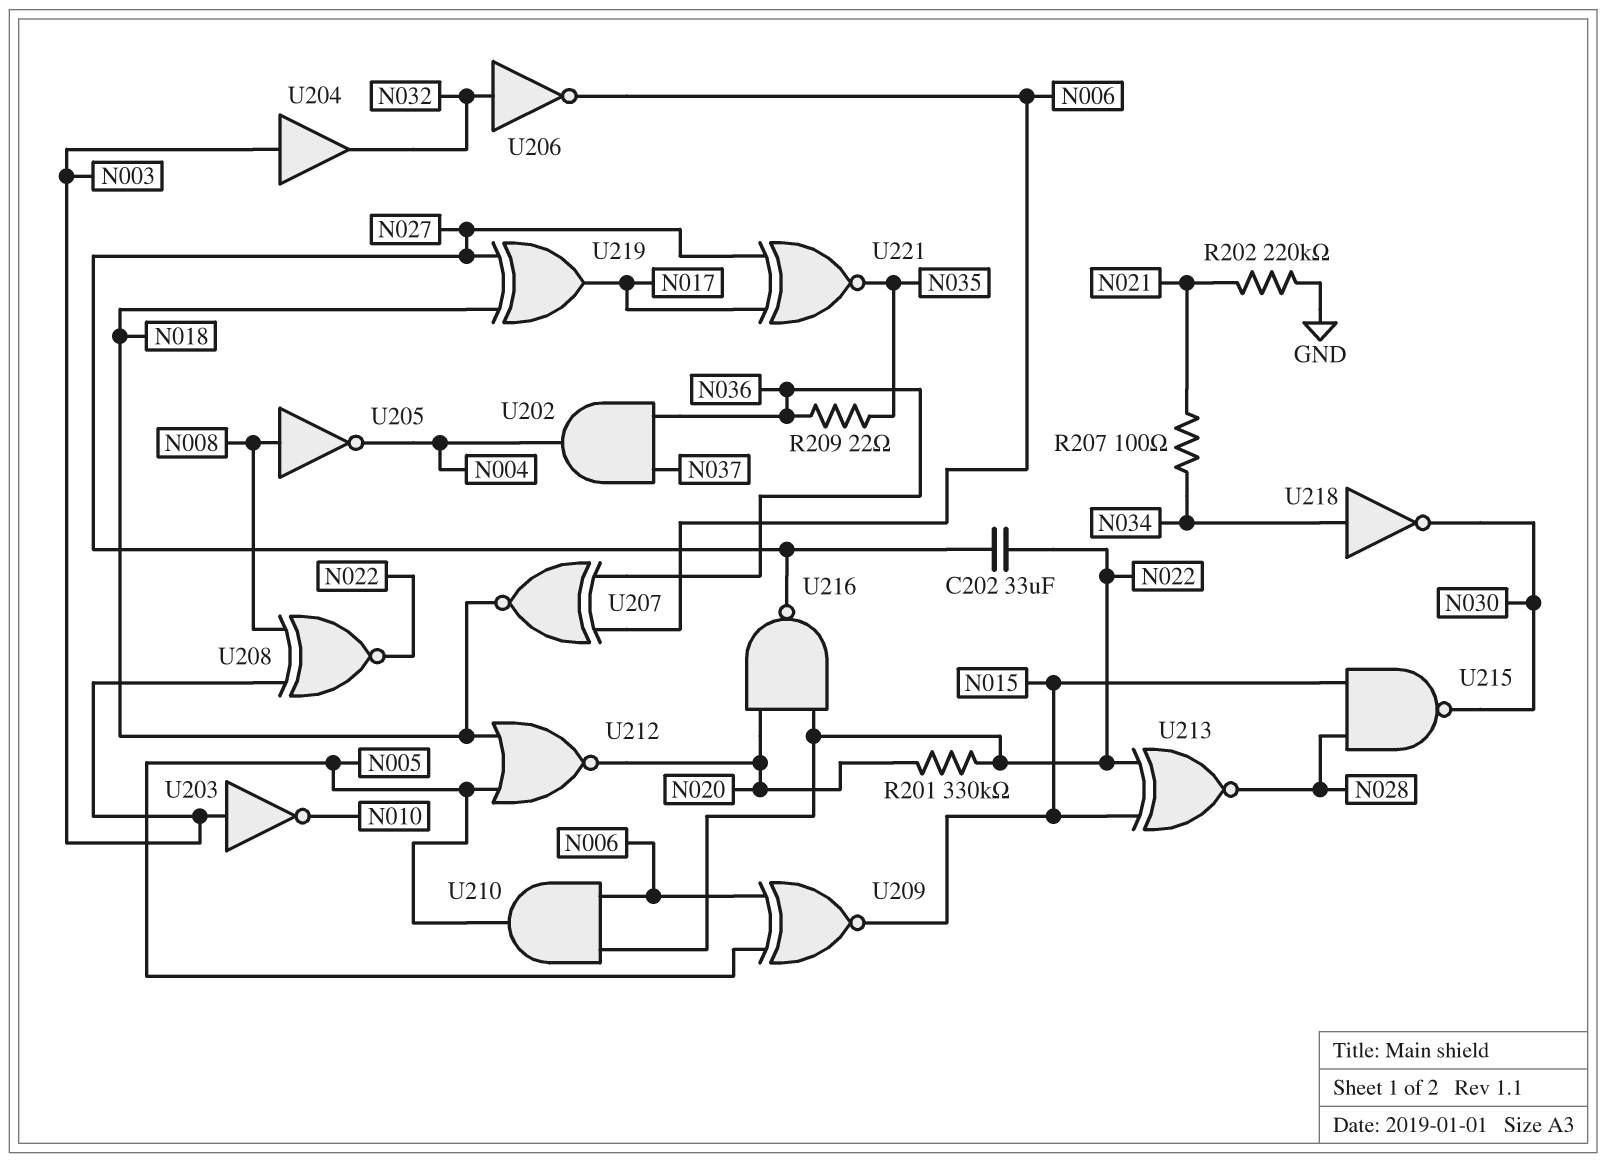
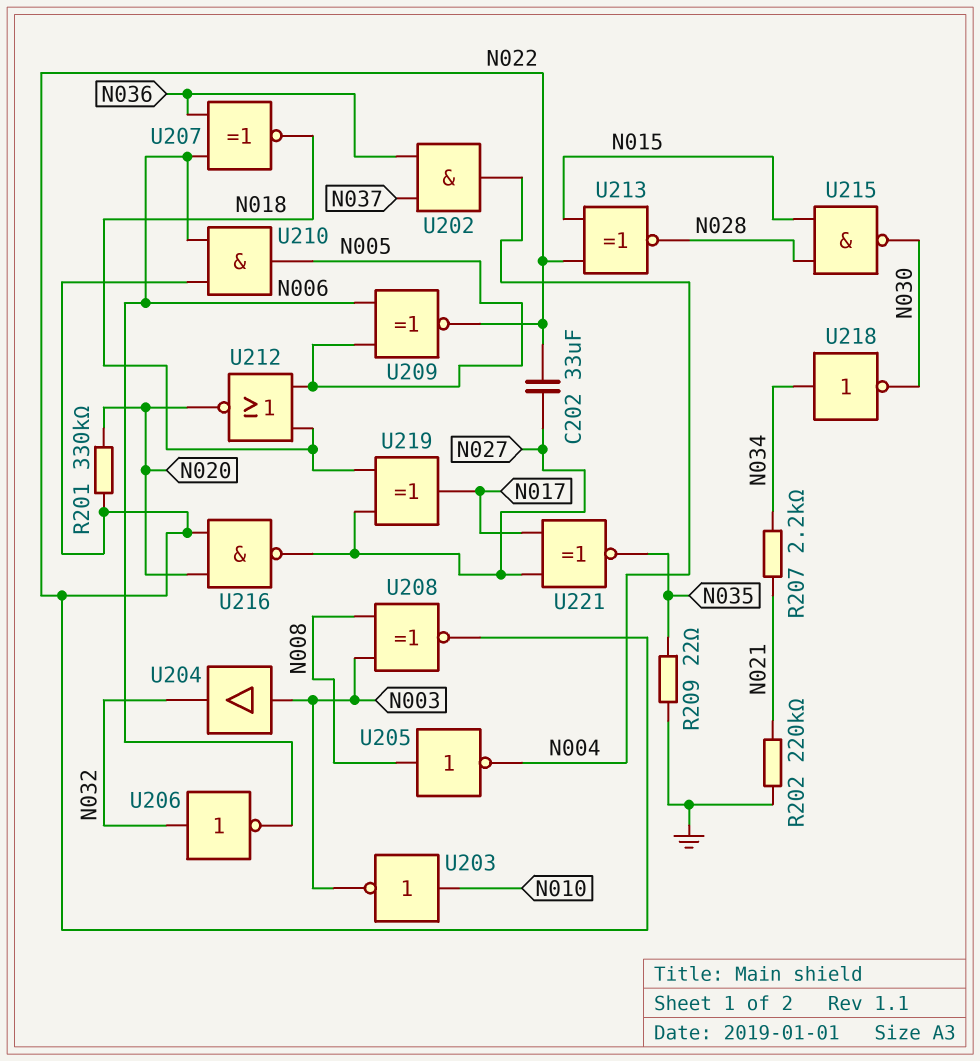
R207: 100 (N021, N034) -> 2.2k (N021, N034)
R209: 22 (N035, N036) -> 22 (GND, N035)
U203: NOT (in N003, out N010) -> NOT (in N010, out N003)
U209: XNOR (in N005, in N006, out N015) -> XNOR (in N005, in N006, out N022)

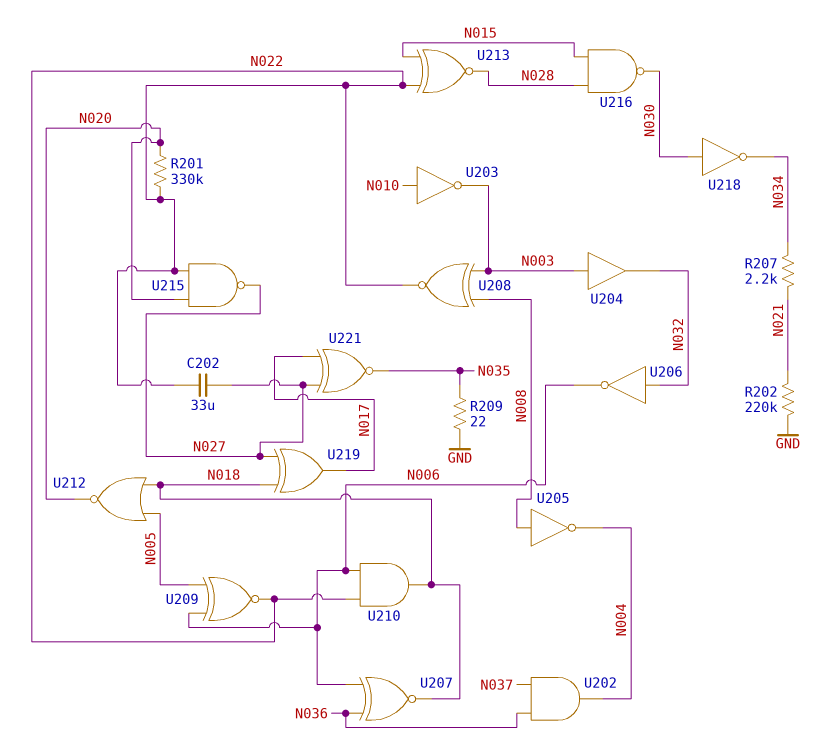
U210: AND (in N006, in N022, out N005) -> AND (in N006, in N022, out N018)
U215: NAND (in N015, in N028, out N030) -> NAND (in N020, in N022, out N027)
U216: NAND (in N020, in N022, out N027) -> NAND (in N015, in N028, out N030)
U218: NOT (in N034, out N030) -> NOT (in N030, out N034)

